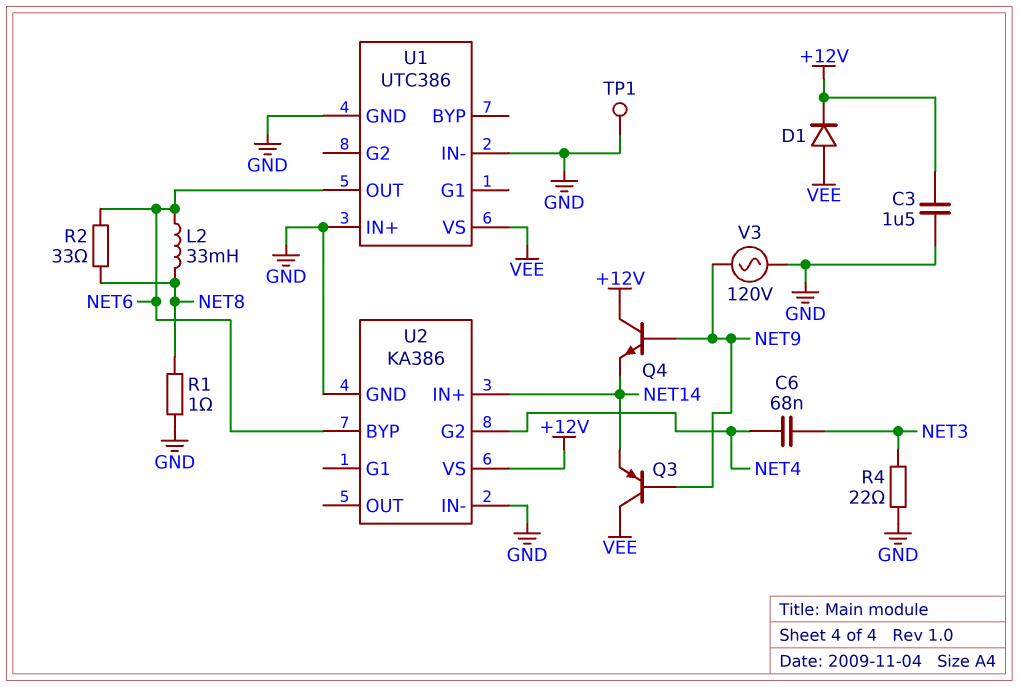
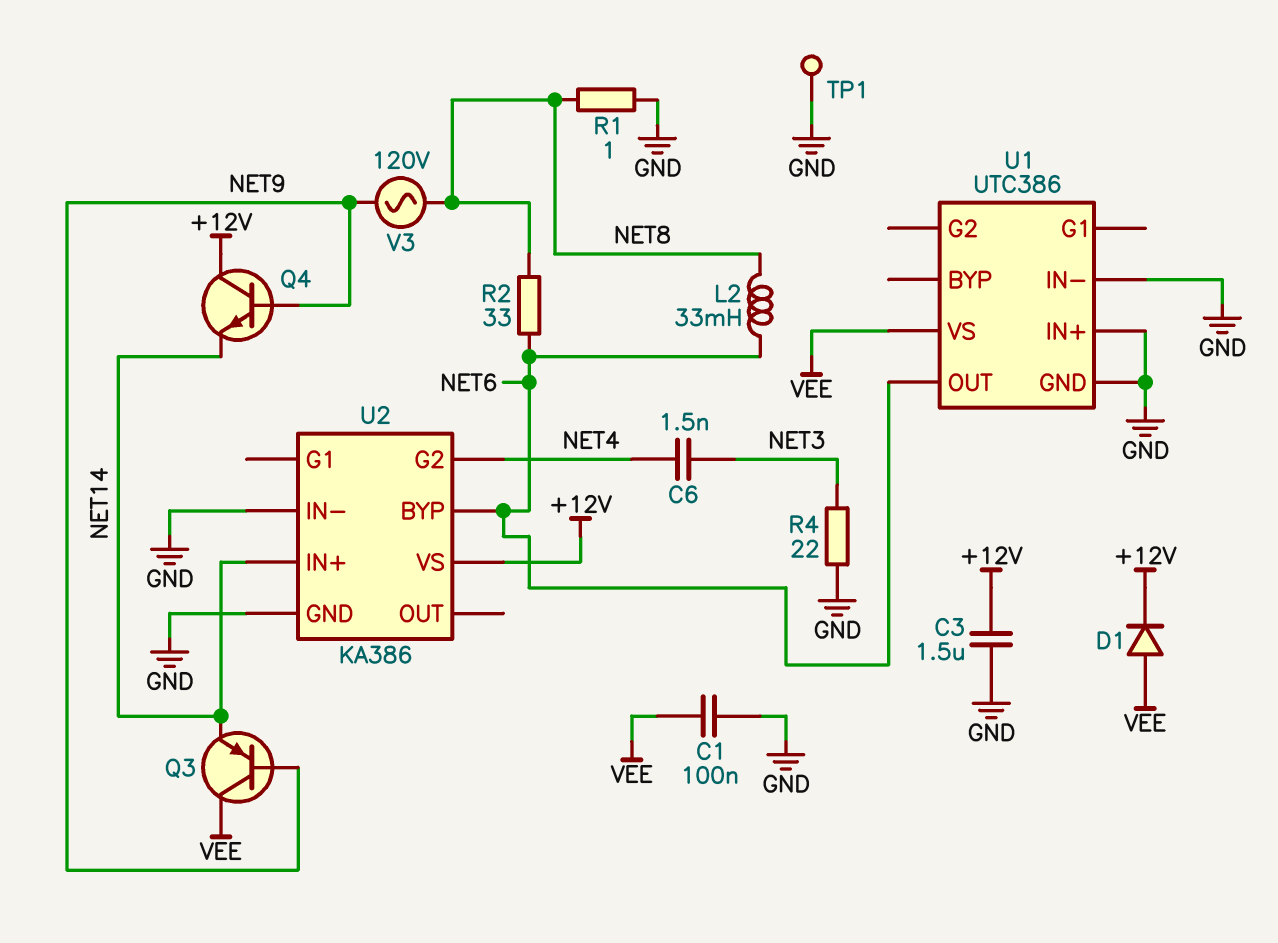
C1: none -> 100nF (GND, VEE)
C6: 68nF (NET3, NET4) -> 1.5nF (NET3, NET4)
V3: AC 120V (GND, NET9) -> AC 120V (NET8, NET9)

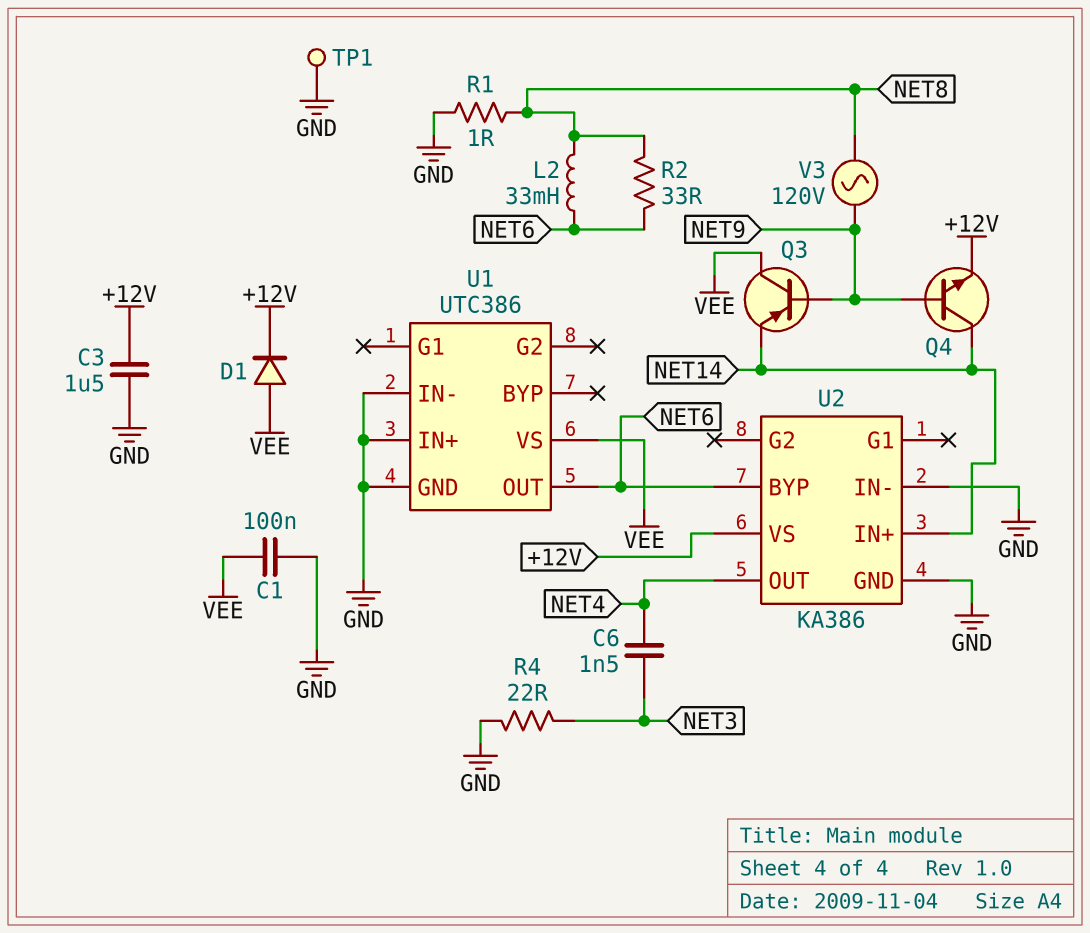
Q4: NPN (B NET9, C +12V, E NET14) -> NPN (B NET9, C NET14, E +12V)
U2 pin G2: NET4 -> none
U2 pin OUT: none -> NET4

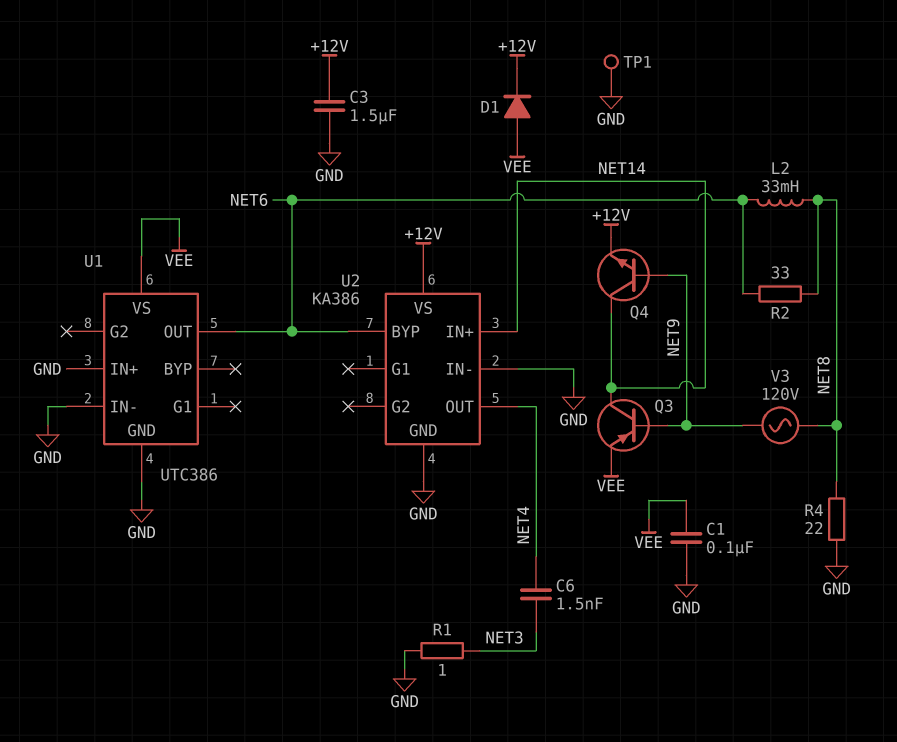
Q3: PNP (B NET9, C VEE, E NET14) -> PNP (B NET9, C NET14, E VEE)
R1: 1 (GND, NET8) -> 1 (GND, NET3)
R4: 22 (GND, NET3) -> 22 (GND, NET8)

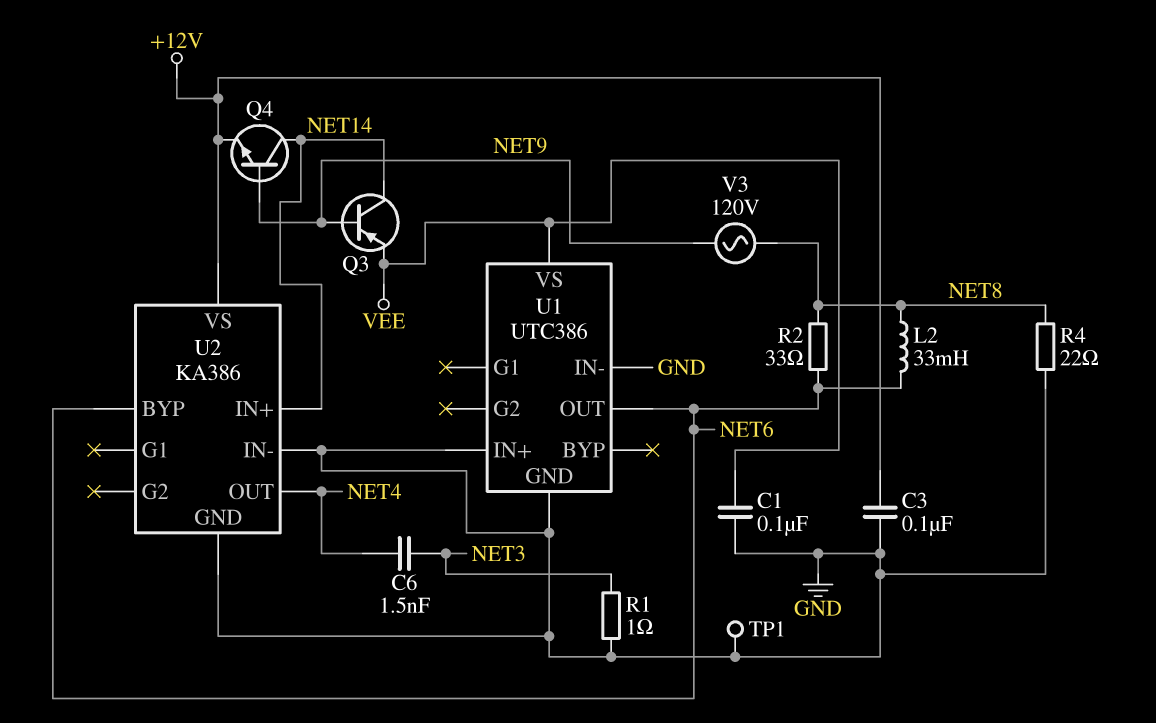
C3: 1.5uF (+12V, GND) -> 100nF (+12V, GND)
D1: diode (A VEE, K +12V) -> none

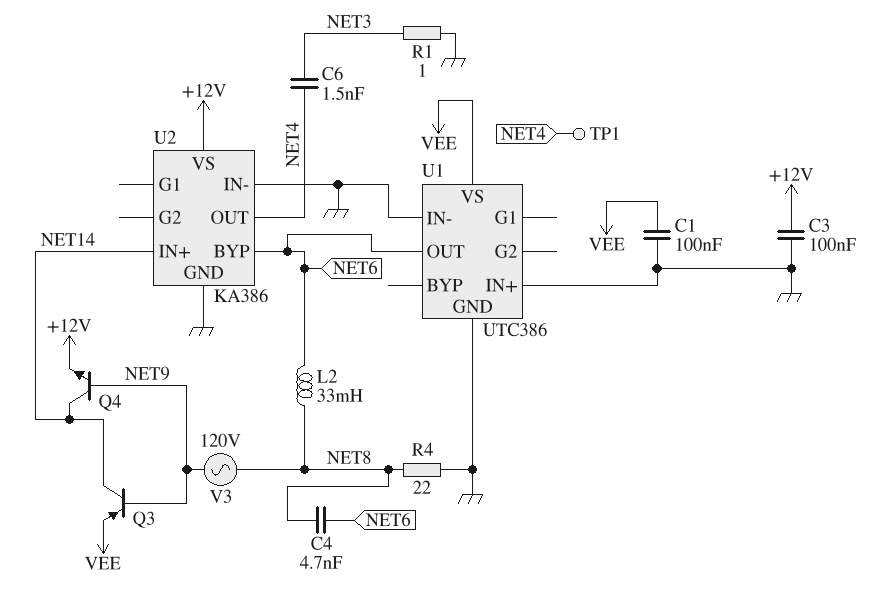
C4: none -> 4.7nF (NET6, NET8)
R2: 33 (NET6, NET8) -> none
TP1: test point (GND) -> test point (NET4)

